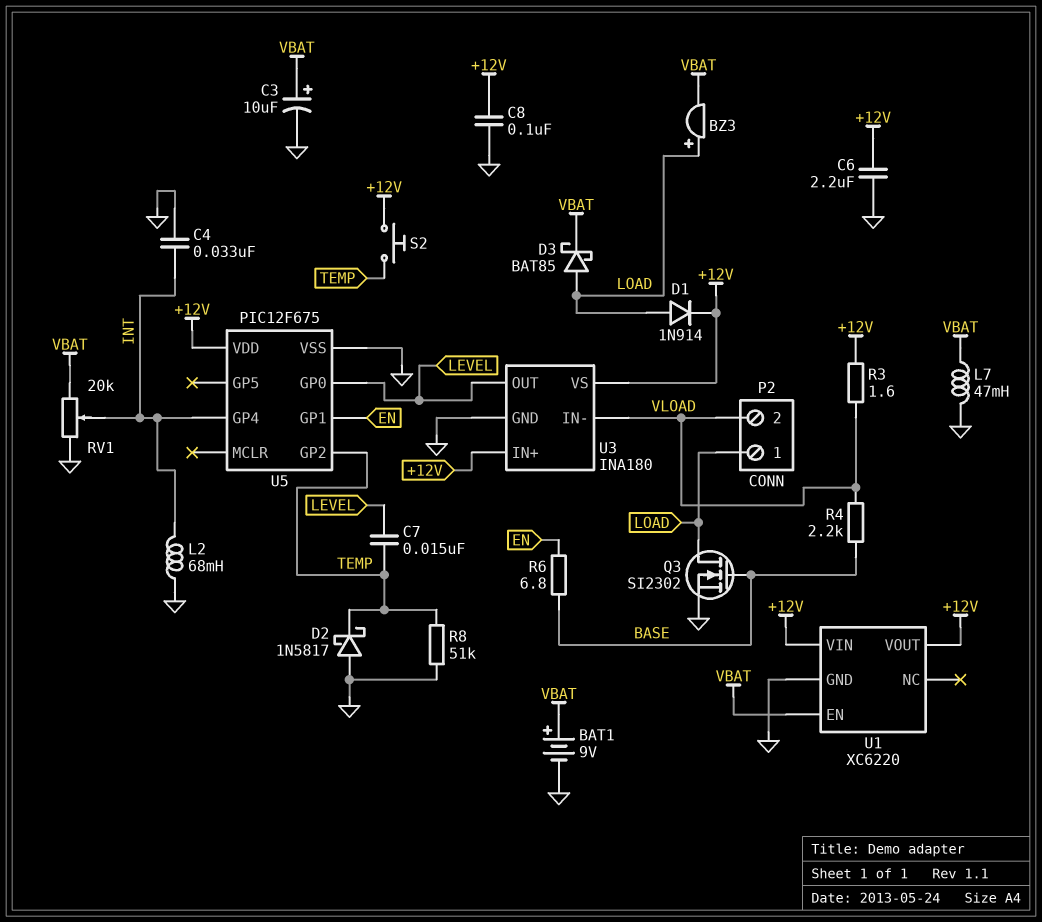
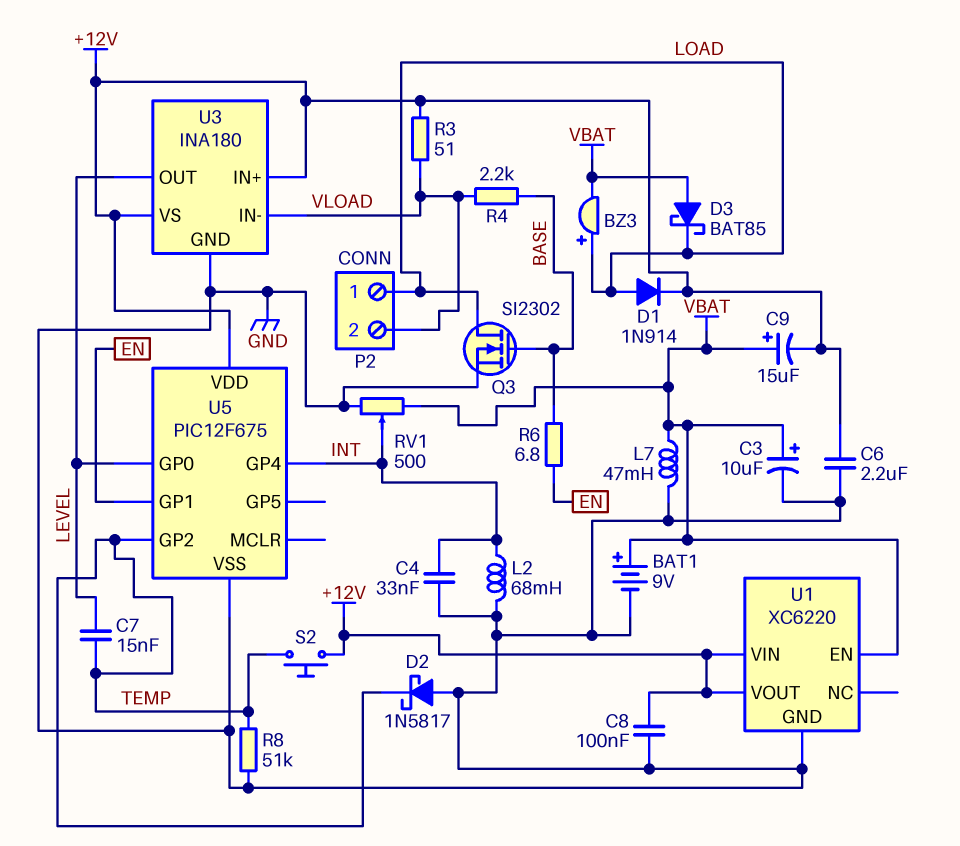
C9: none -> 15uF (plus VBAT, minus +12V)
D3: schottky BAT85 (A LOAD, K VBAT) -> schottky BAT85 (A VBAT, K LOAD)
R3: 1.6 (+12V, VLOAD) -> 51 (+12V, VLOAD)
RV1: 20k (GND, VBAT, wiper INT) -> 500 (GND, VBAT, wiper INT)

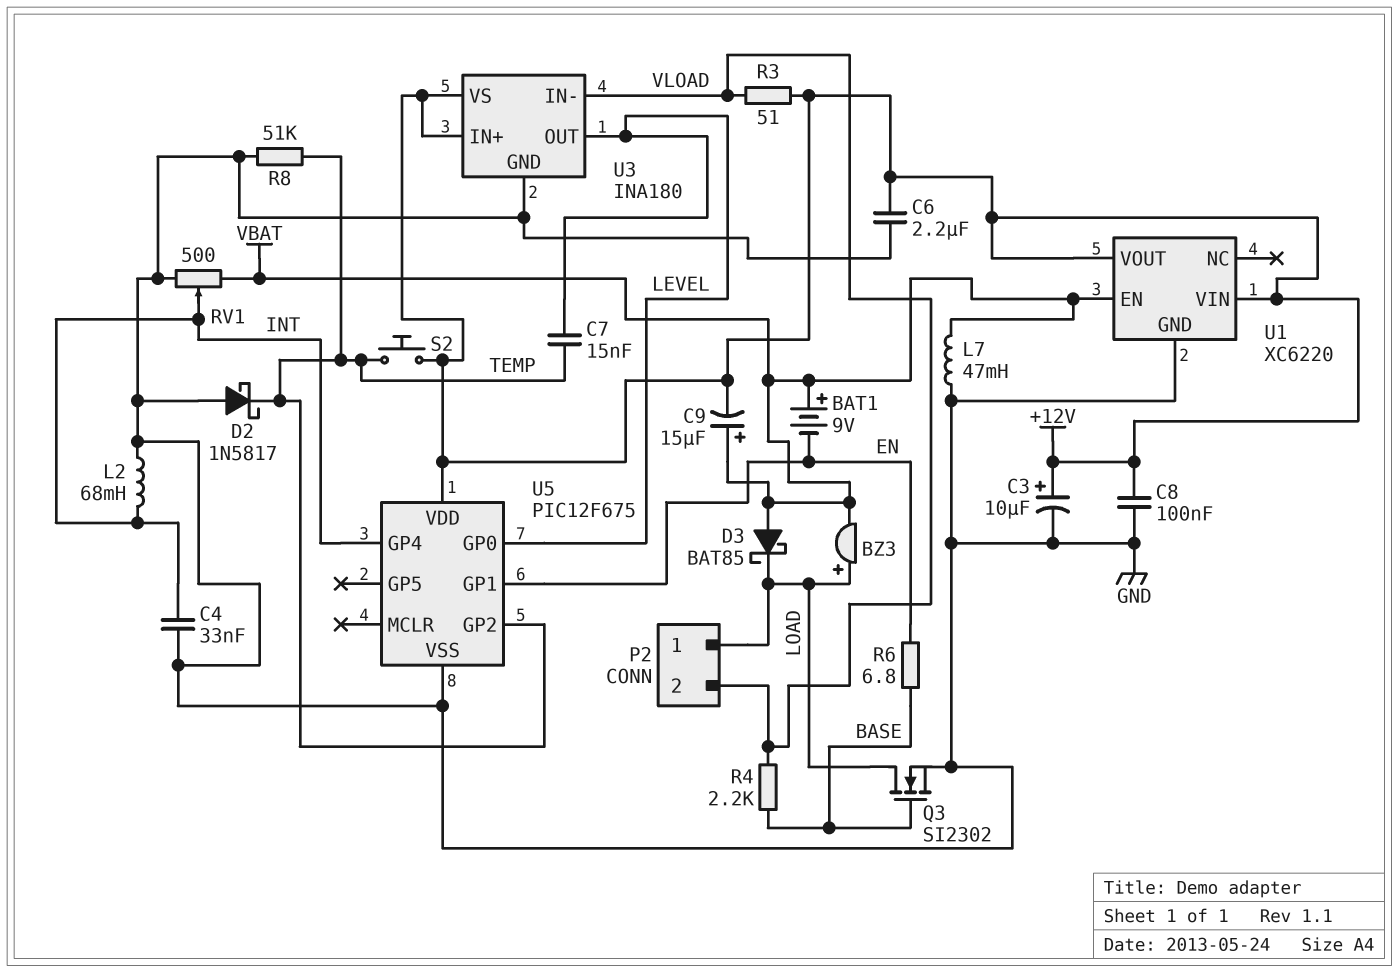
BAT1: 9V (plus VBAT, minus GND) -> 9V (plus VBAT, minus EN)
C3: 10uF (plus VBAT, minus GND) -> 10uF (plus +12V, minus GND)
D1: diode 1N914 (A LOAD, K +12V) -> none

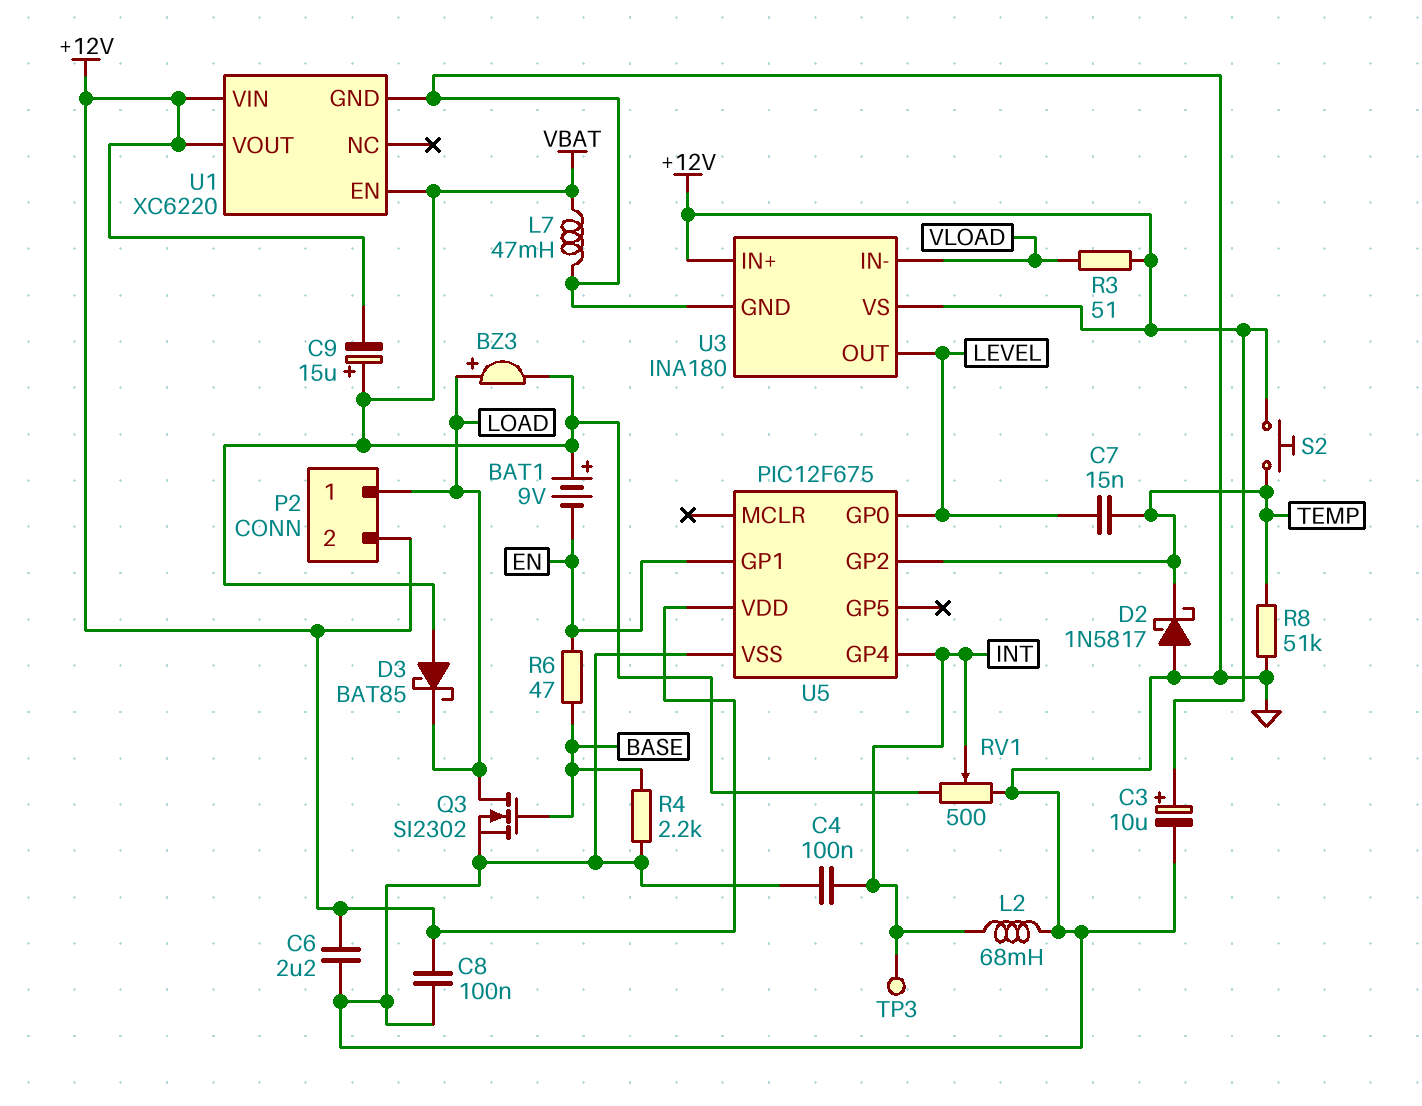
C4: 33nF (GND, INT) -> 100nF (GND, INT)
P2 pin 2: VLOAD -> +12V
R4: 2.2k (BASE, VLOAD) -> 2.2k (BASE, GND)
R6: 6.8 (BASE, EN) -> 47 (BASE, EN)
TP3: none -> test point (INT)

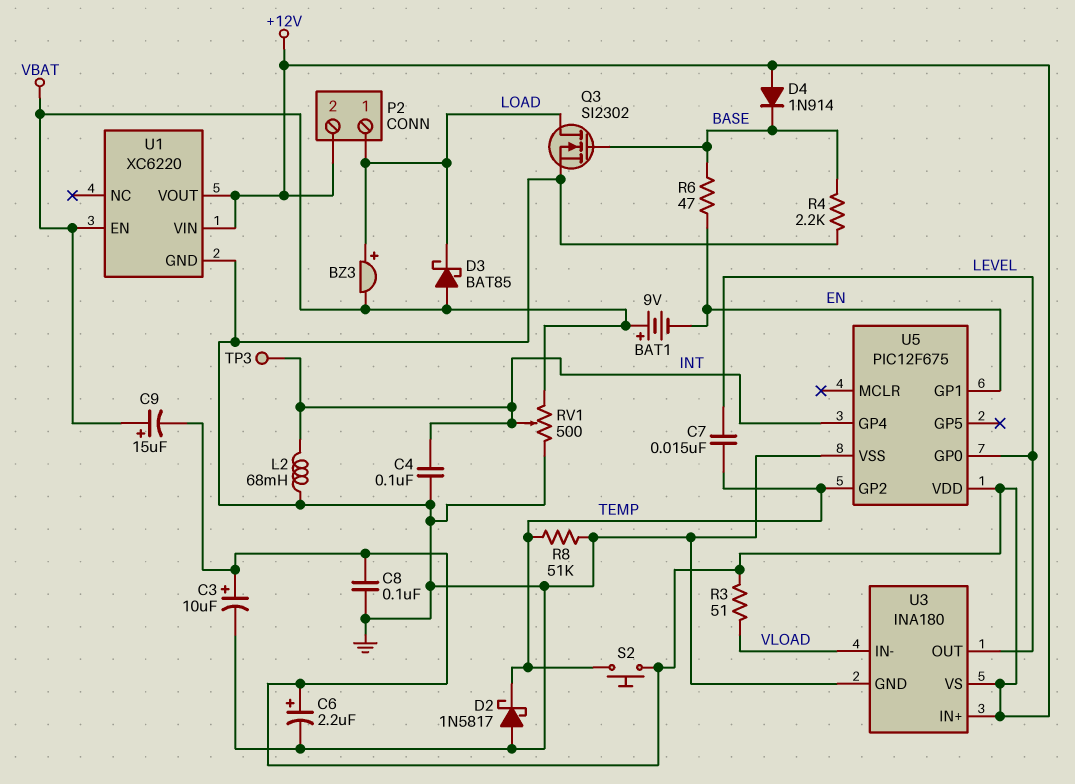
C6: 2.2uF (+12V, GND) -> 2.2uF (plus +12V, minus GND)
D4: none -> diode 1N914 (A +12V, K BASE)
L7: 47mH (GND, VBAT) -> none

